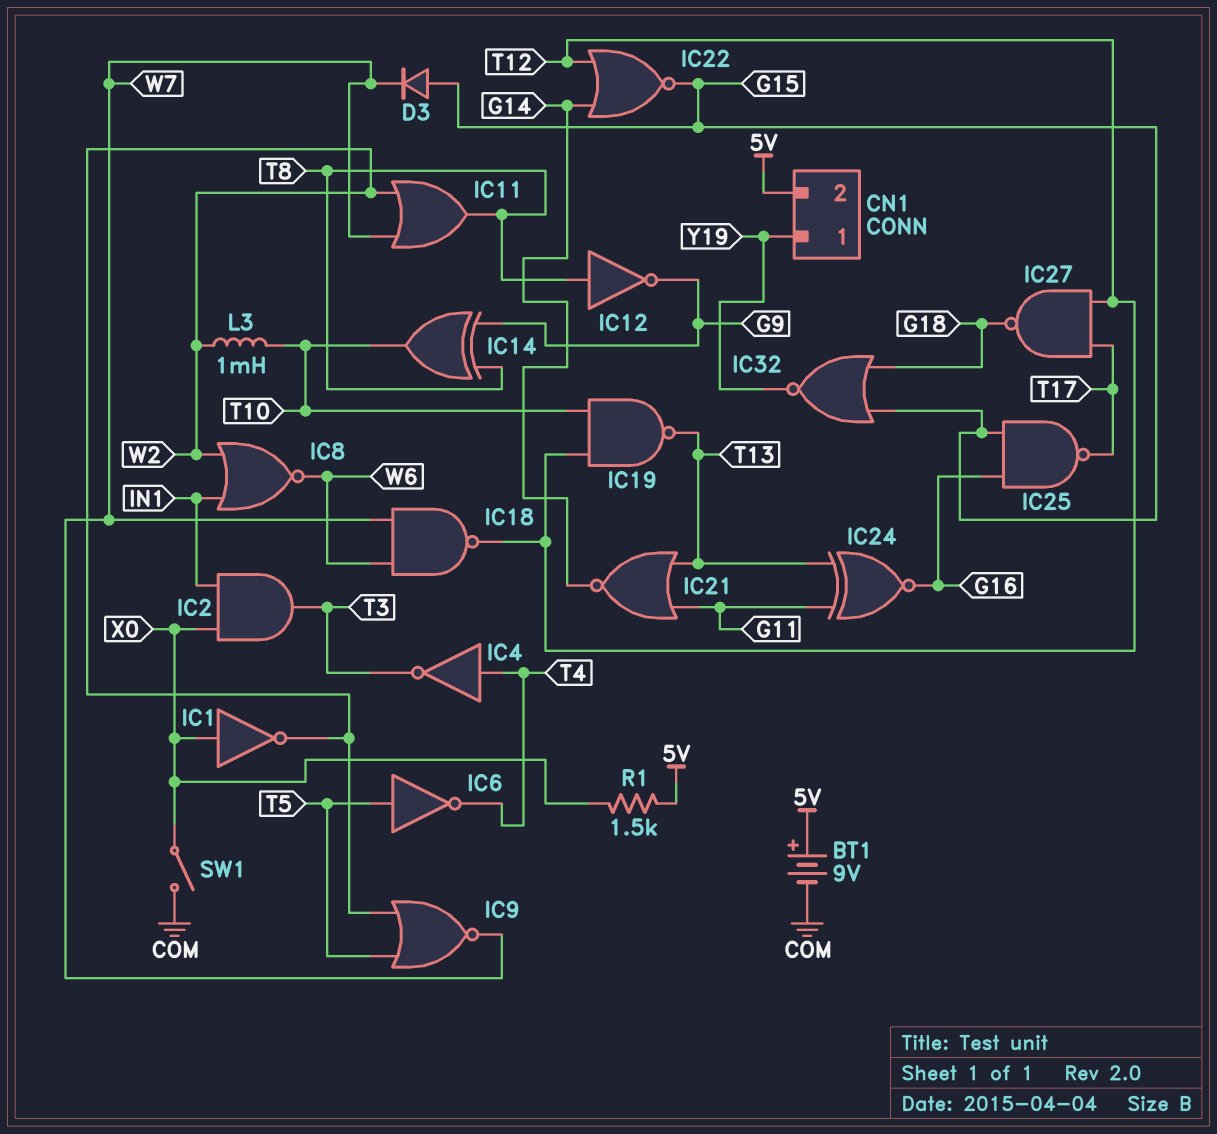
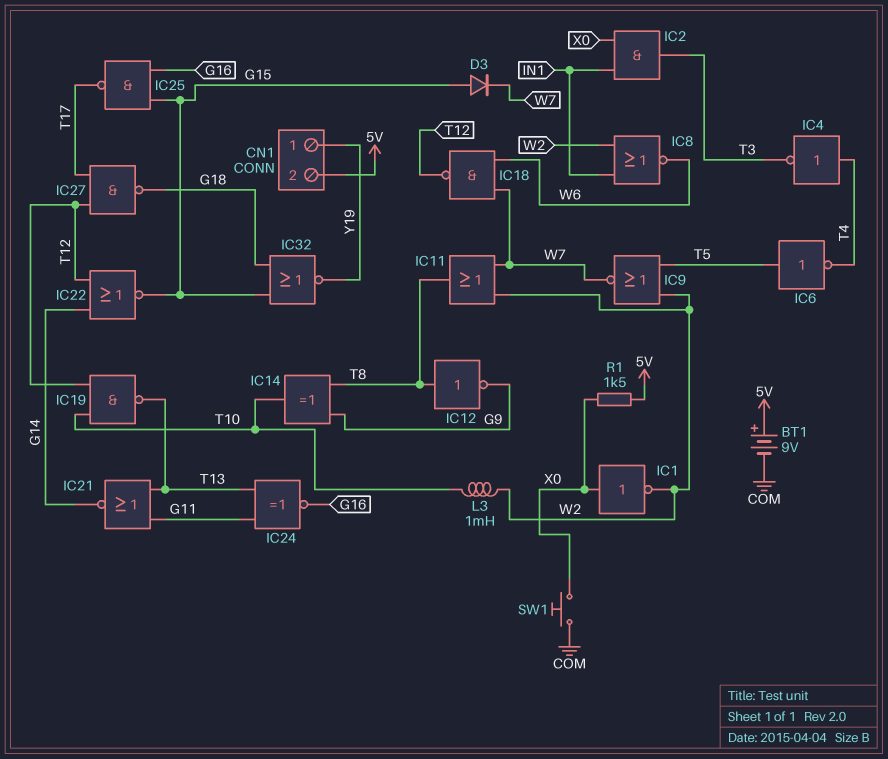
SW1: switch (COM, X0) -> button (COM, X0)

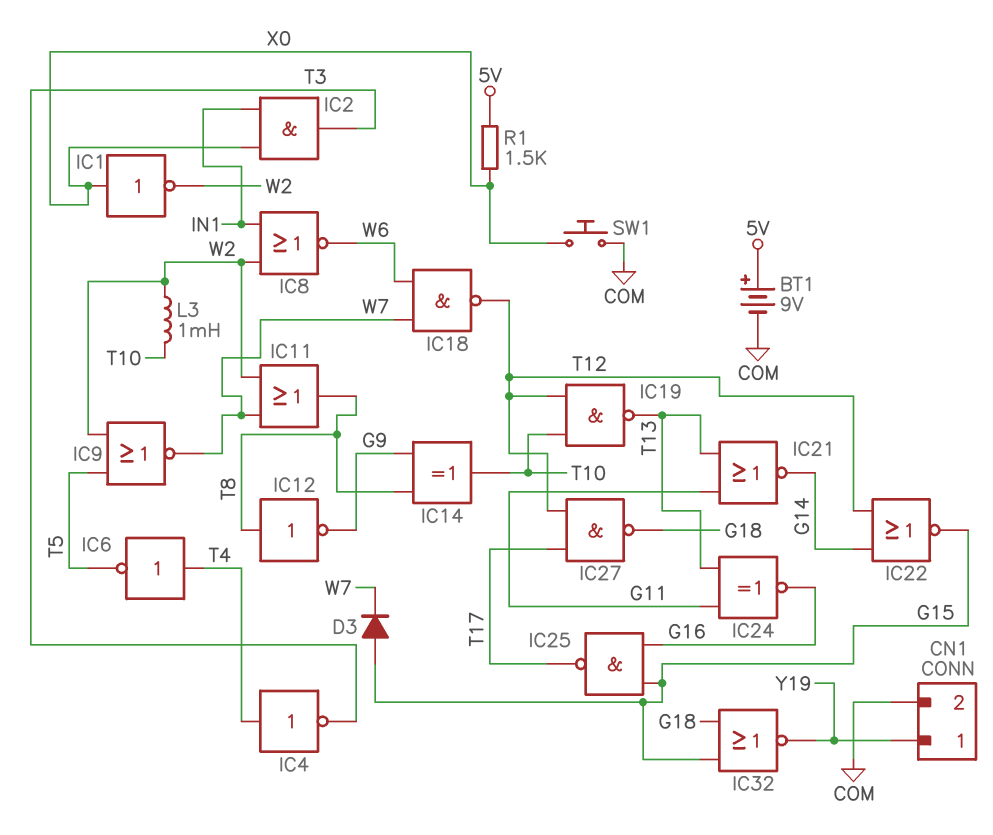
CN1 pin 2: 5V -> COM
IC6: NOT (in T5, out T4) -> NOT (in T4, out T5)

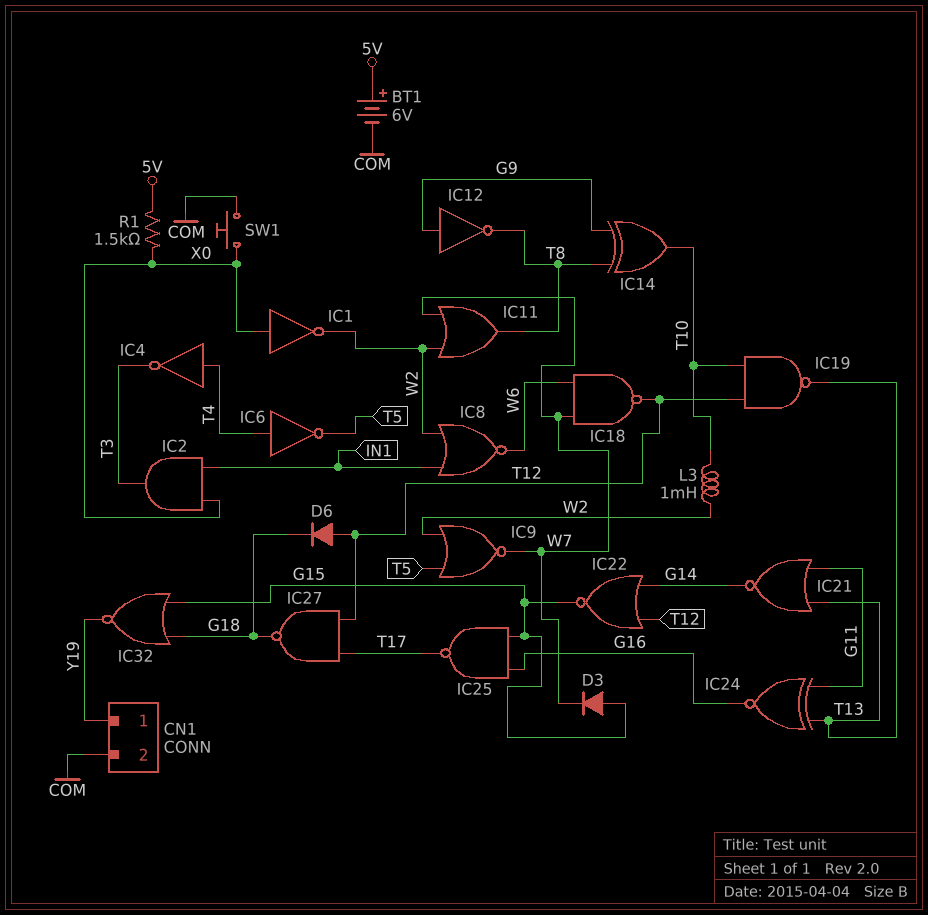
BT1: 9V (plus 5V, minus COM) -> 6V (plus 5V, minus COM)
D6: none -> diode (A T12, K G18)
IC12: NOT (in T8, out G9) -> NOT (in G9, out T8)

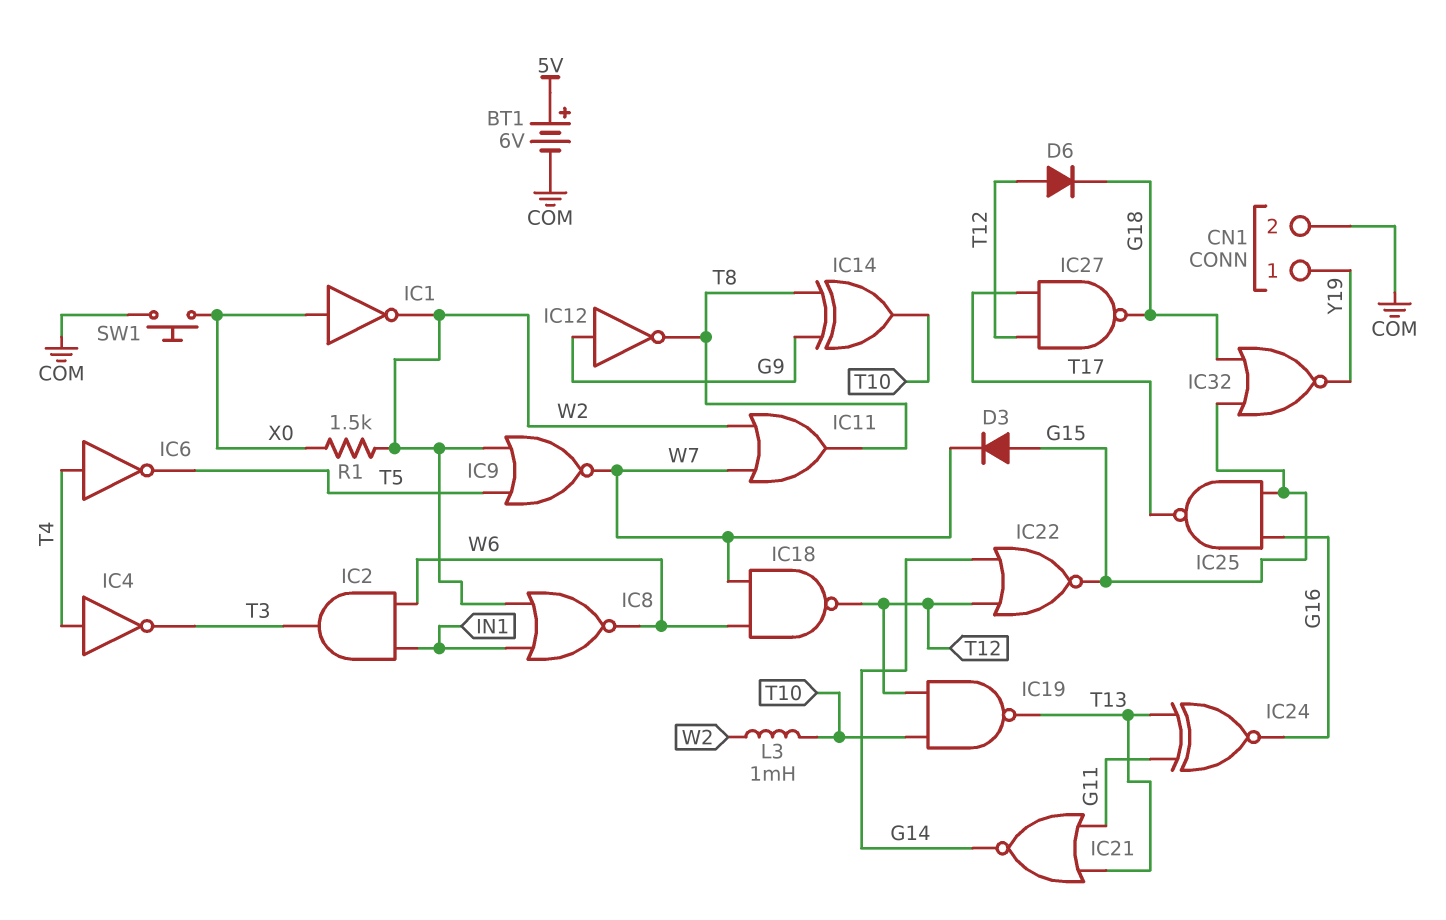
IC2: AND (in IN1, in X0, out T3) -> AND (in IN1, in W6, out T3)
R1: 1.5k (5V, X0) -> 1.5k (W2, X0)

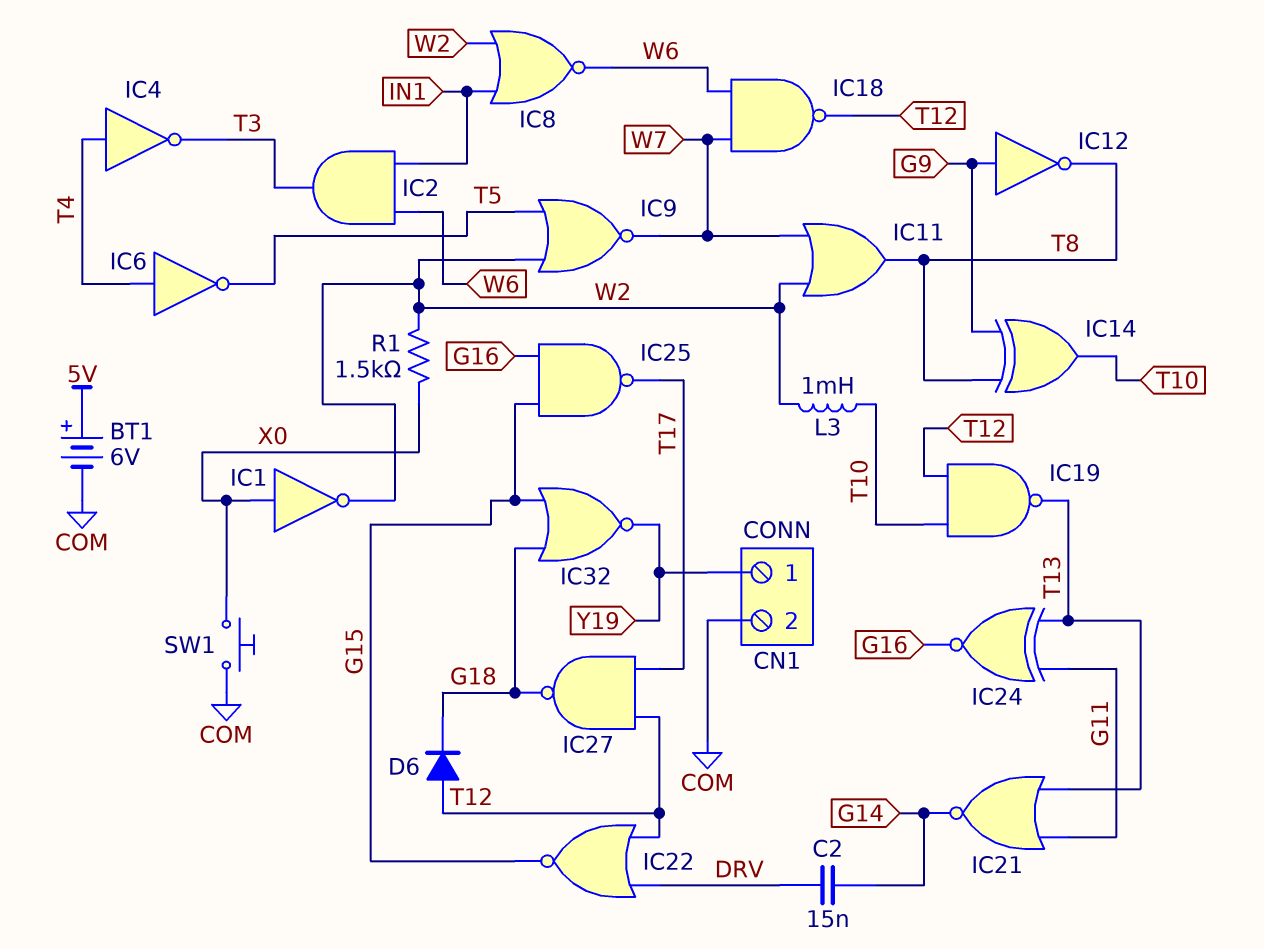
C2: none -> 15nF (DRV, G14)
D3: diode (A G15, K W7) -> none
IC22: NOR (in G14, in T12, out G15) -> NOR (in DRV, in T12, out G15)

